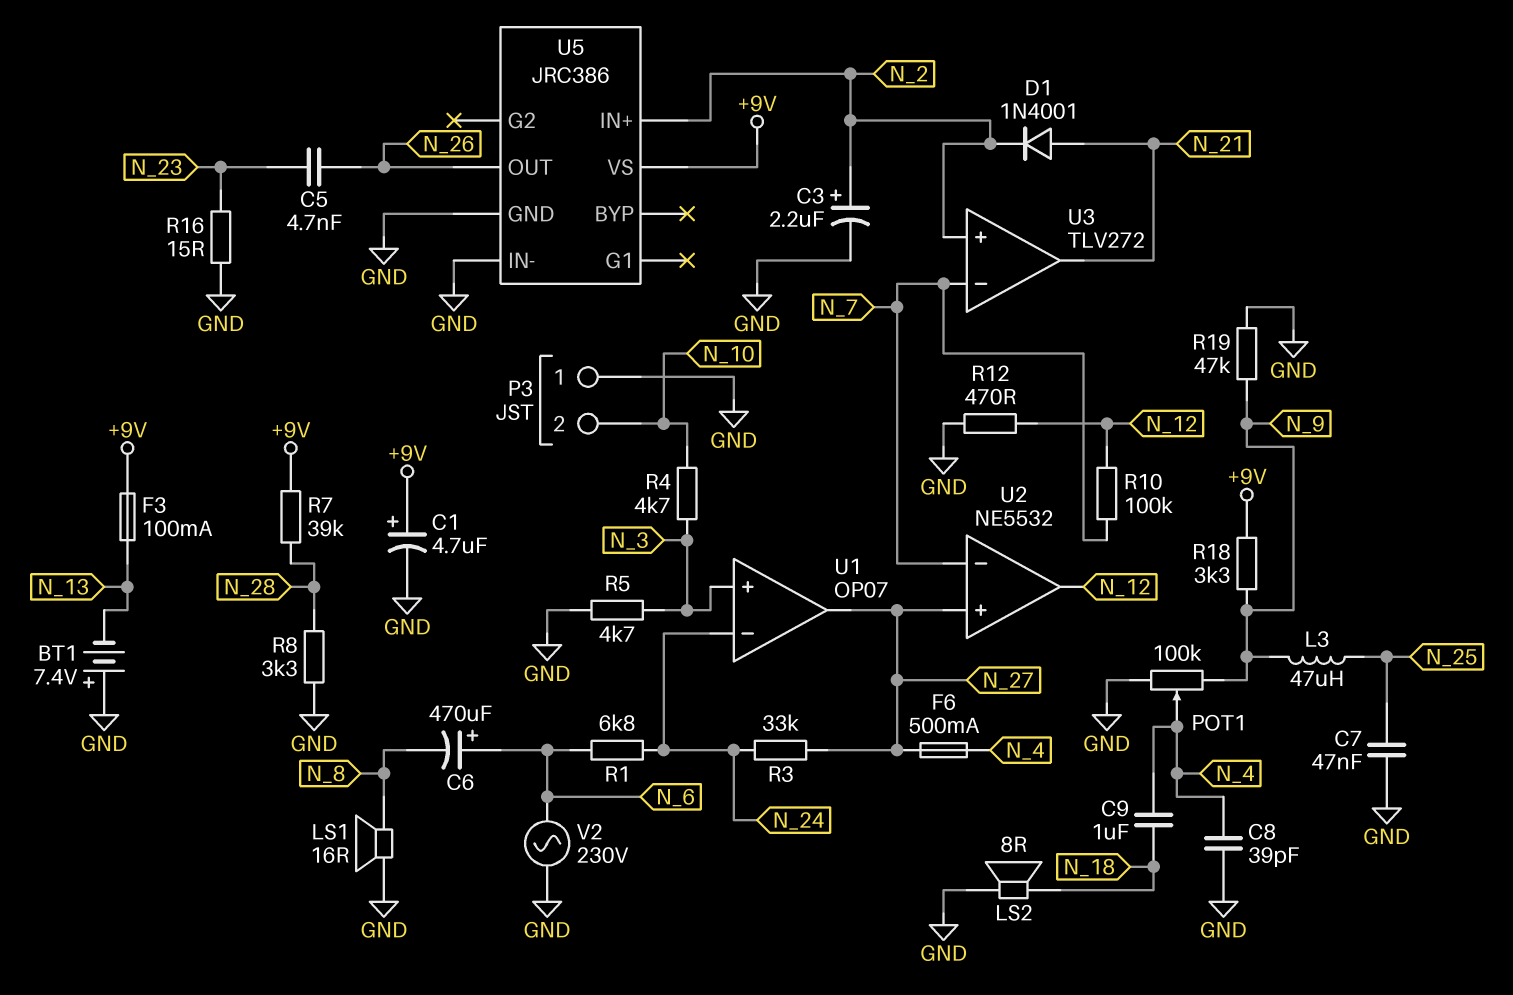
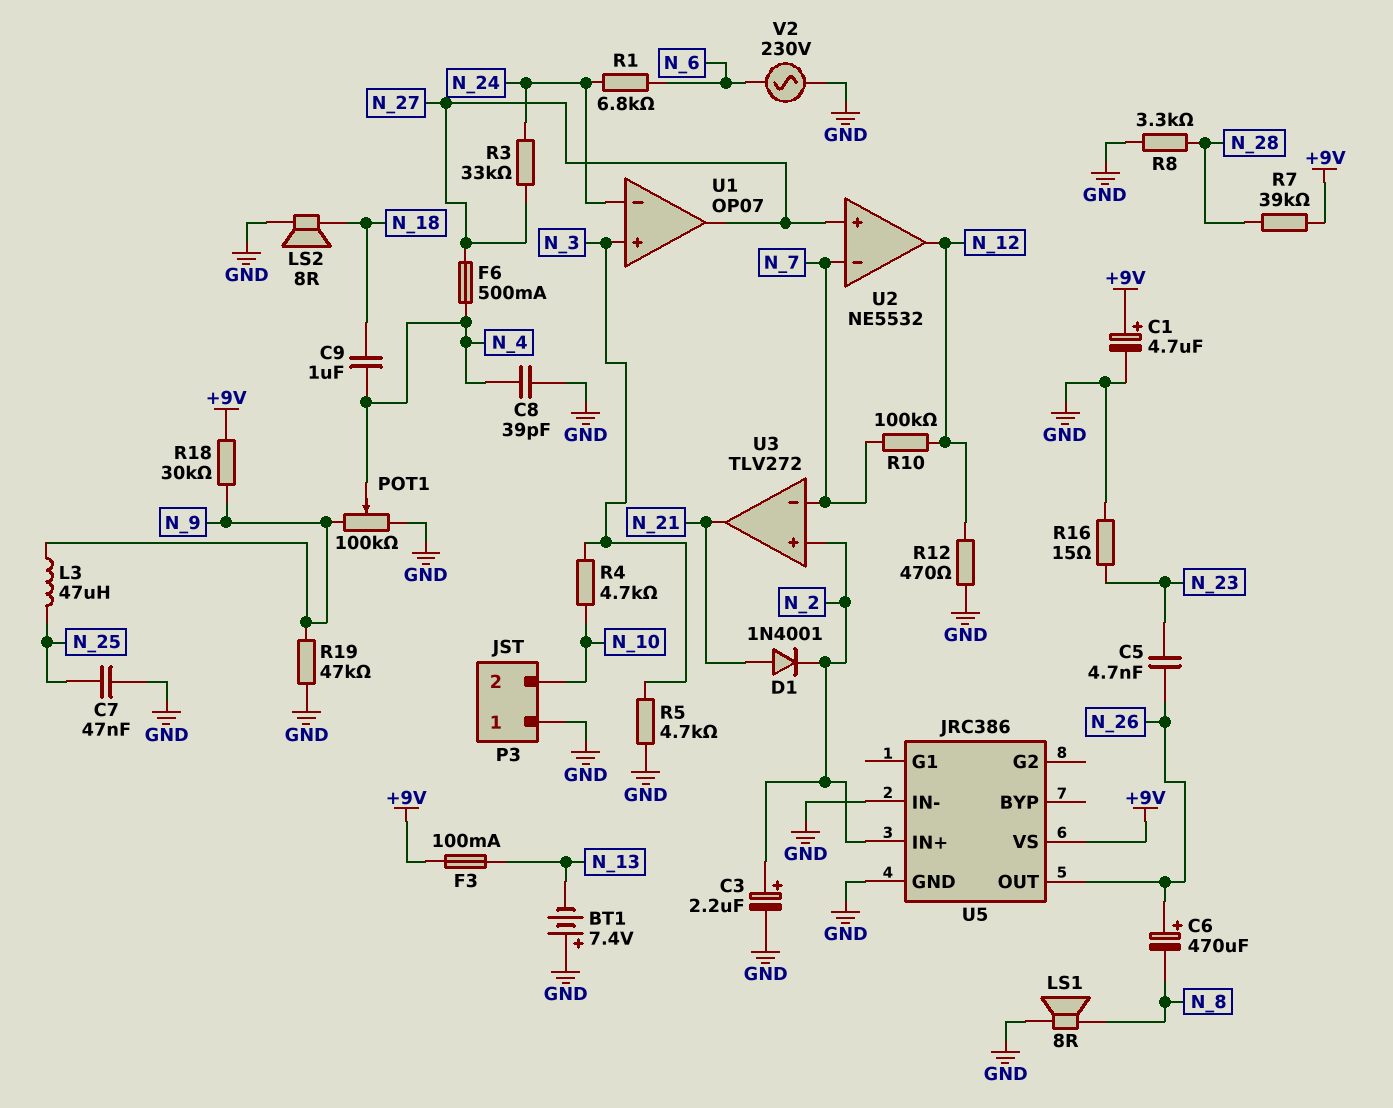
C6: 470uF (plus N_6, minus N_8) -> 470uF (plus N_26, minus N_8)
LS1: speaker 16R (GND, N_8) -> speaker 8R (GND, N_8)
R18: 3.3k (+9V, N_9) -> 30k (+9V, N_9)

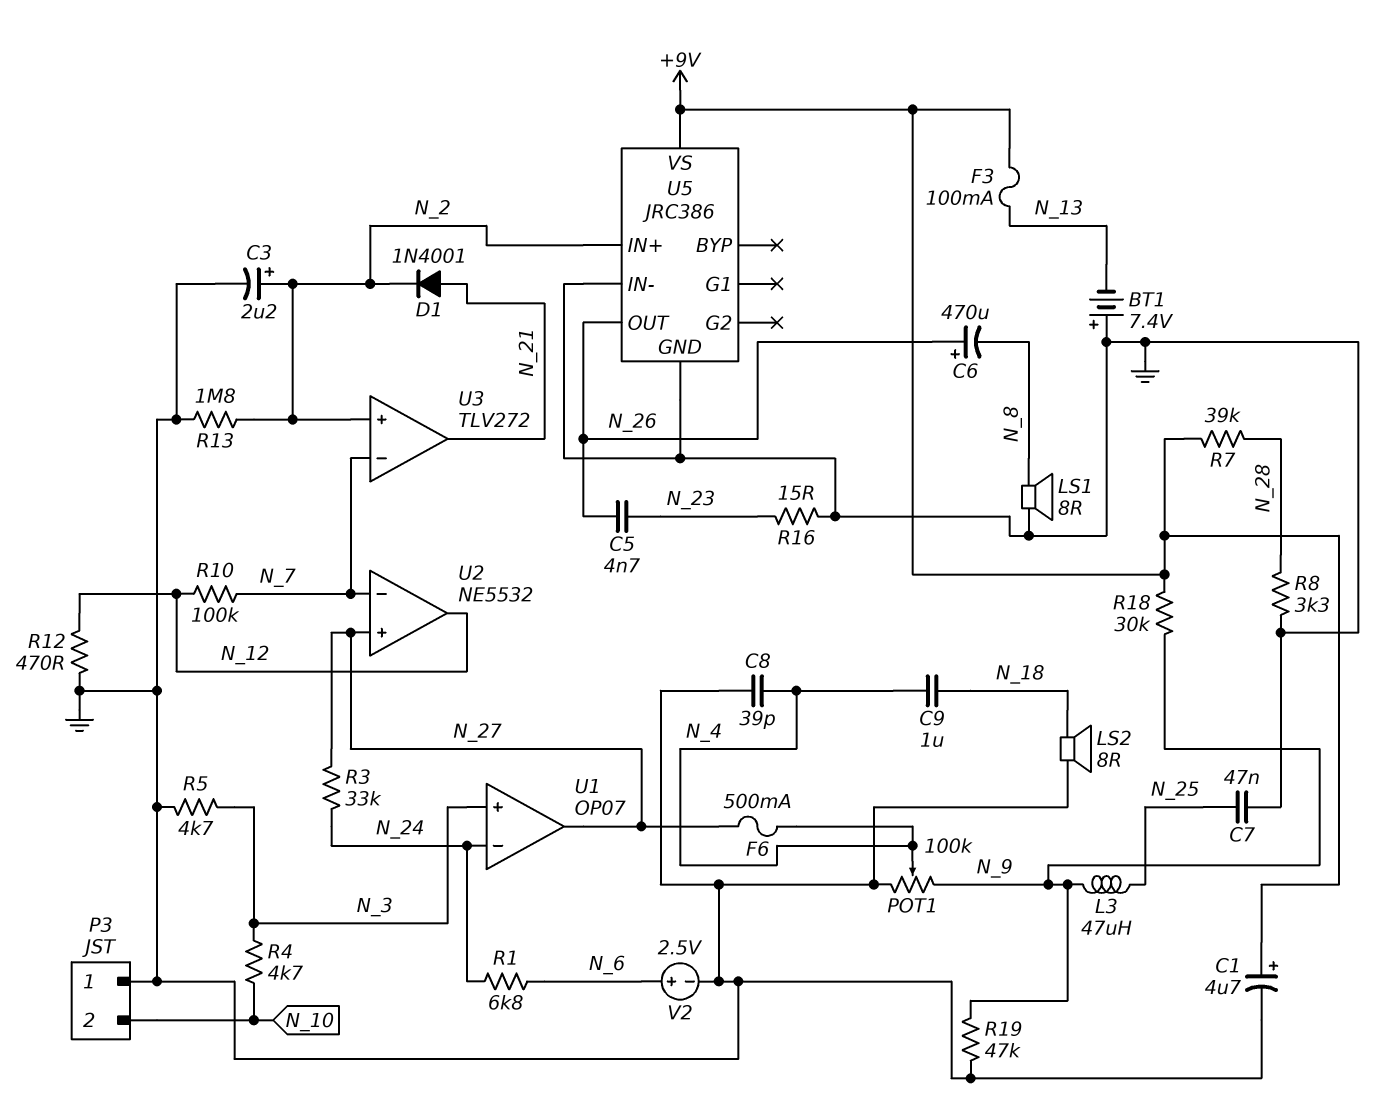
R13: none -> 1.8M (GND, N_2)
V2: AC 230V (GND, N_6) -> 2.5V (plus N_6, minus GND)

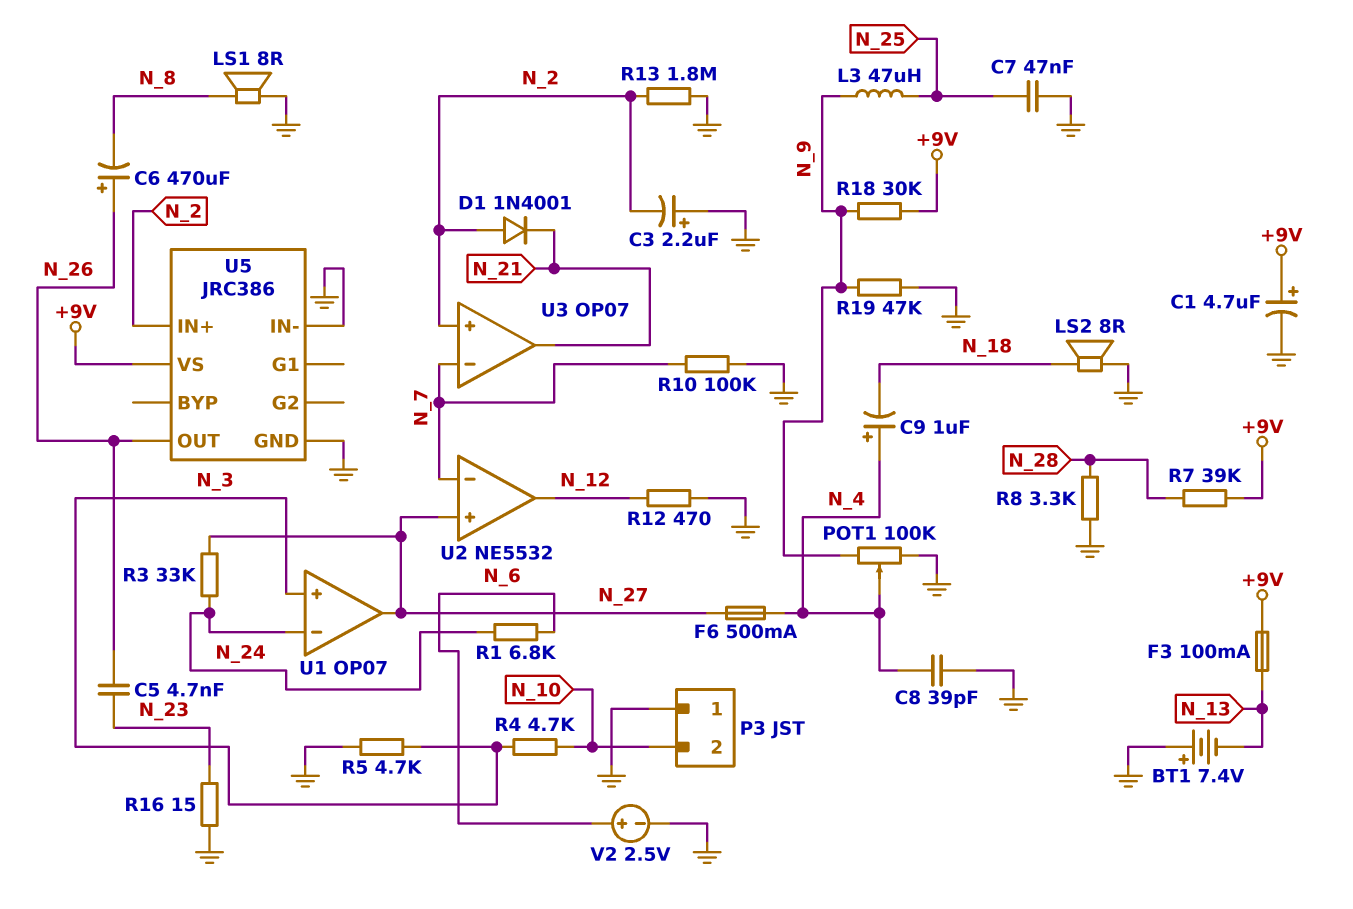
C3: 2.2uF (plus N_2, minus GND) -> 2.2uF (plus GND, minus N_2)
C9: 1uF (N_4, N_18) -> 1uF (plus N_4, minus N_18)
D1: diode 1N4001 (A N_21, K N_2) -> diode 1N4001 (A N_2, K N_21)
R10: 100k (N_7, N_12) -> 100k (GND, N_7)
U3: TLV272 -> OP07

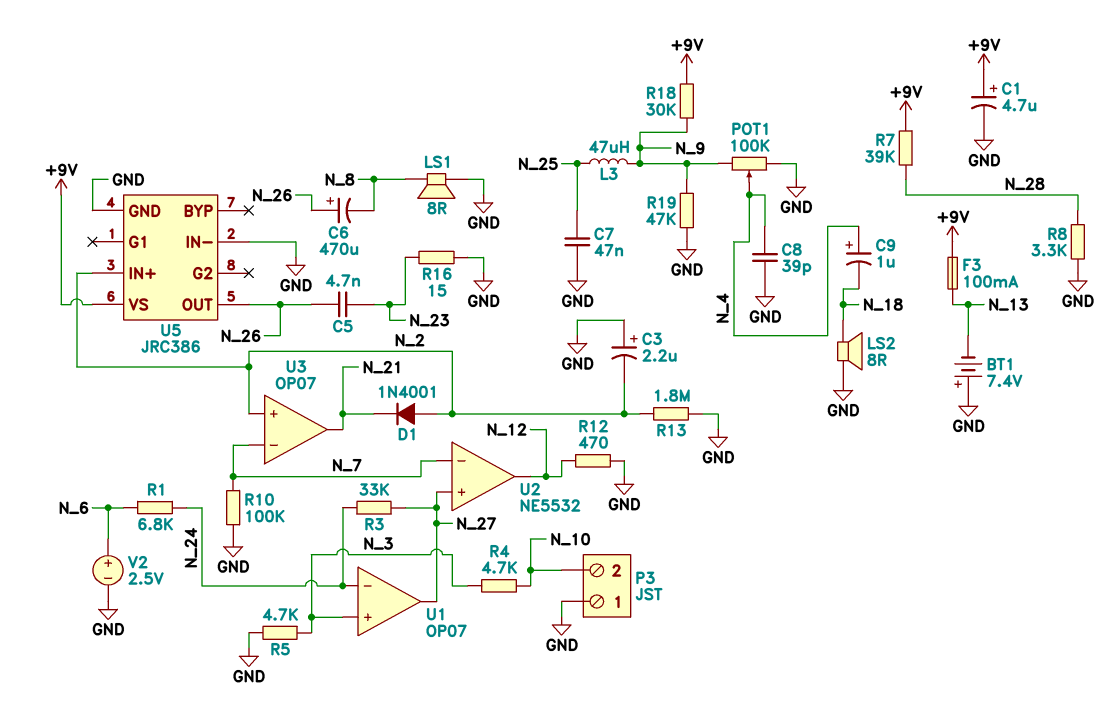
F6: 500mA (N_4, N_27) -> none

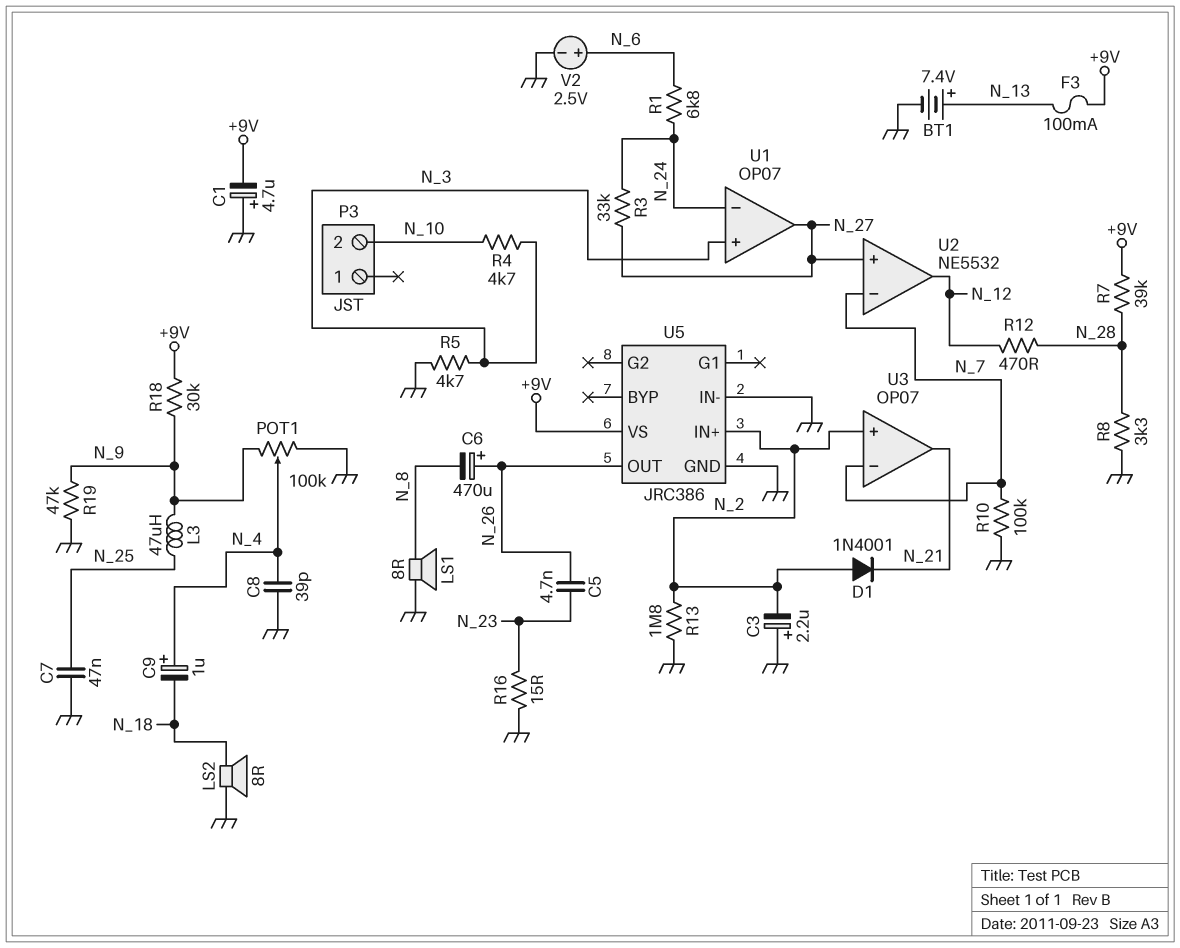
BT1: 7.4V (plus GND, minus N_13) -> 7.4V (plus N_13, minus GND)
C1: 4.7uF (plus +9V, minus GND) -> 4.7uF (plus GND, minus +9V)
P3 pin 1: GND -> none
R12: 470 (GND, N_12) -> 470 (N_12, N_28)

